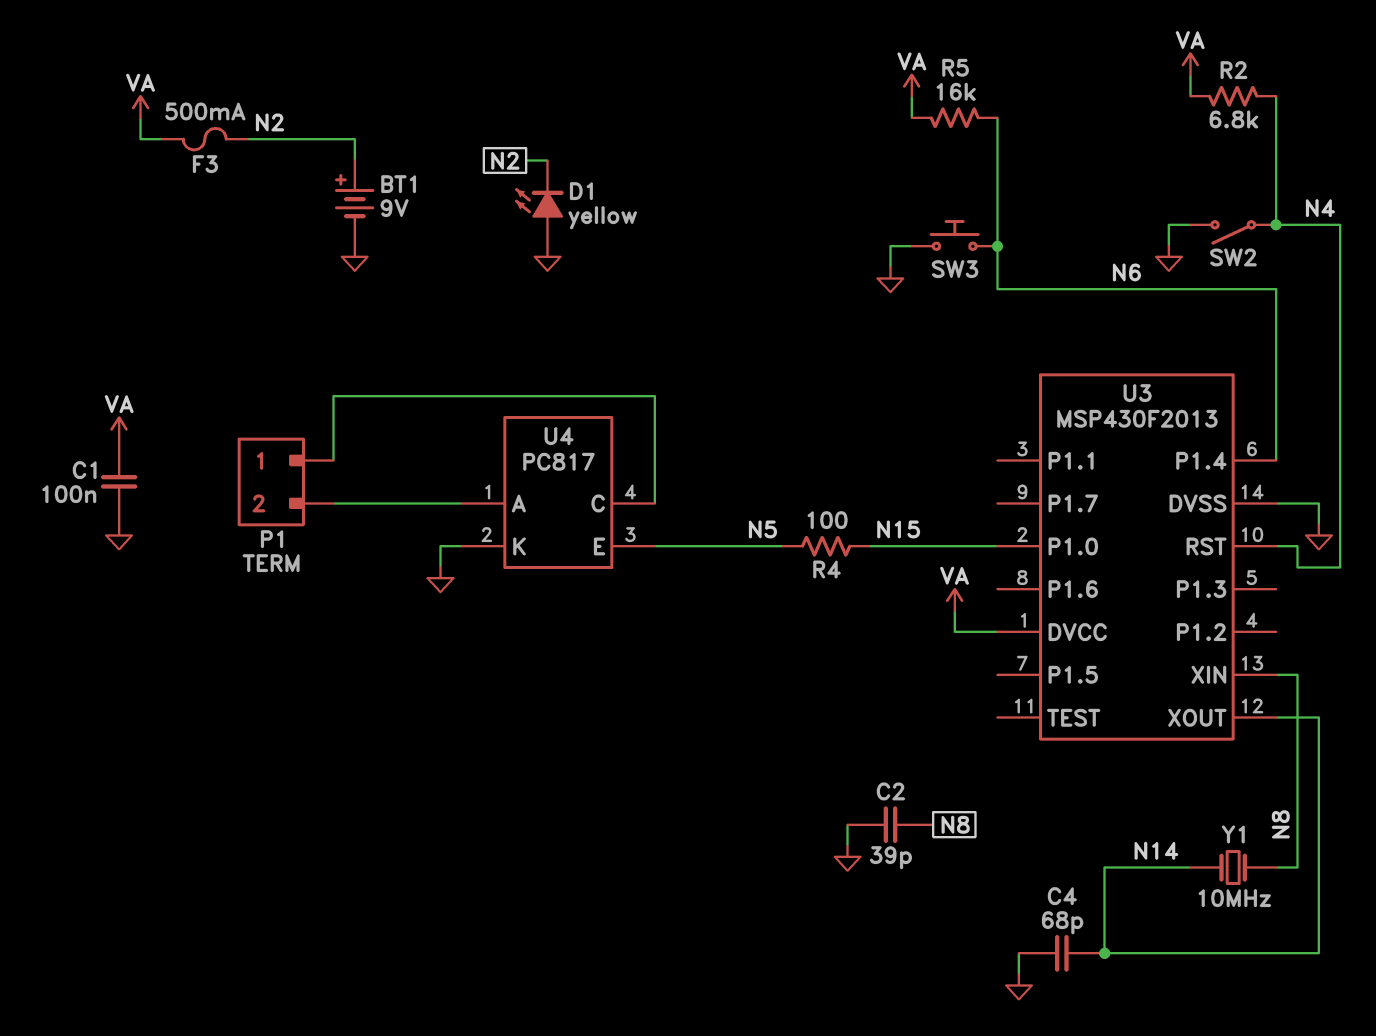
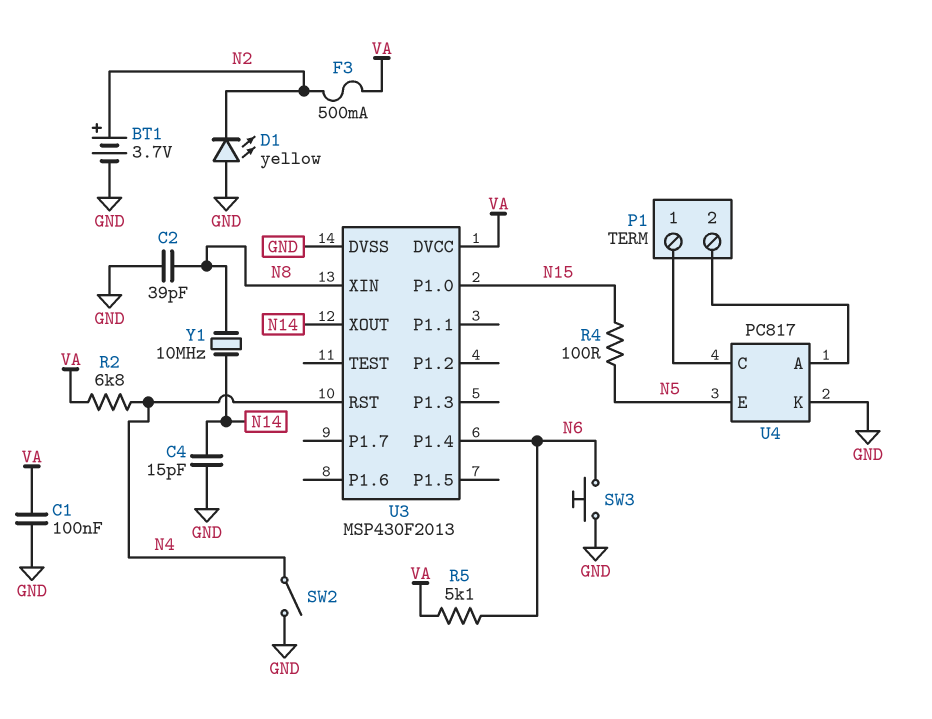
BT1: 9V (plus N2, minus GND) -> 3.7V (plus N2, minus GND)
C4: 68pF (GND, N14) -> 15pF (GND, N14)
R5: 16k (N6, VA) -> 5.1k (N6, VA)

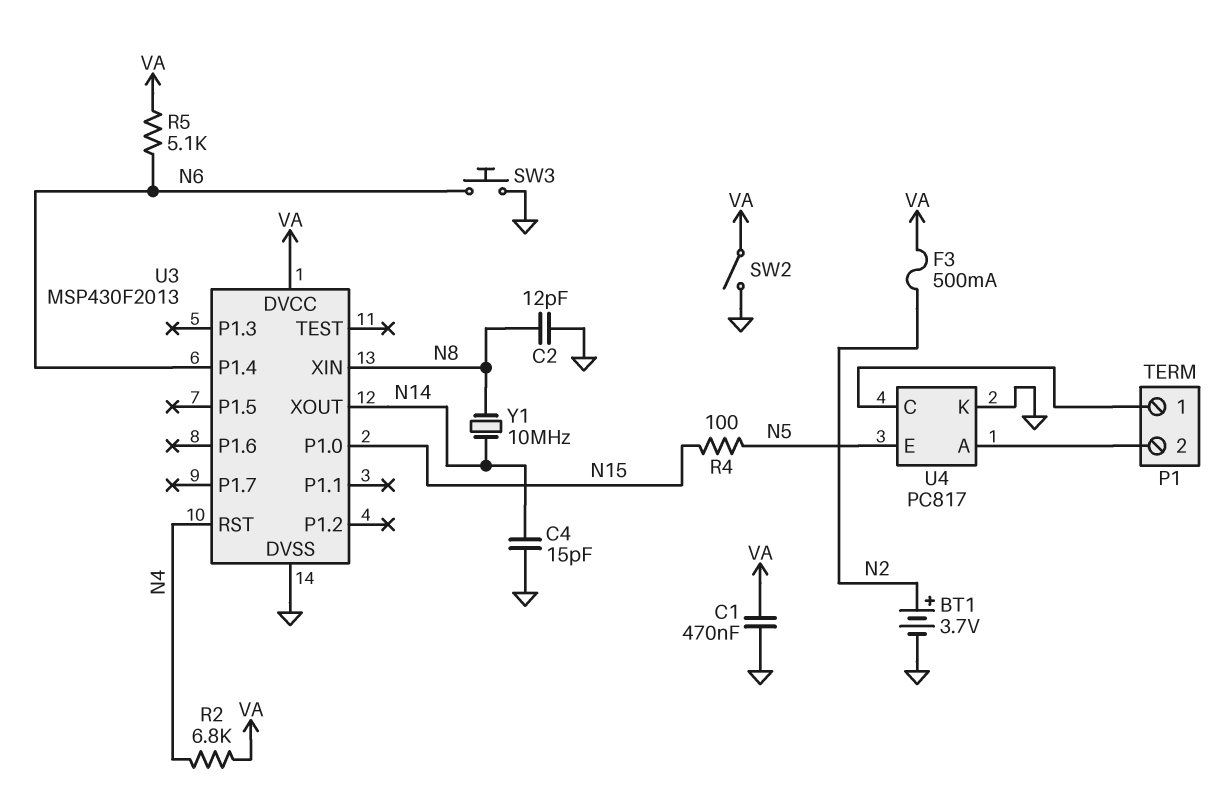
C1: 100nF (GND, VA) -> 470nF (GND, VA)
C2: 39pF (GND, N8) -> 12pF (GND, N8)
D1: LED yellow (A GND, K N2) -> none
SW2: switch (GND, N4) -> switch (GND, VA)

